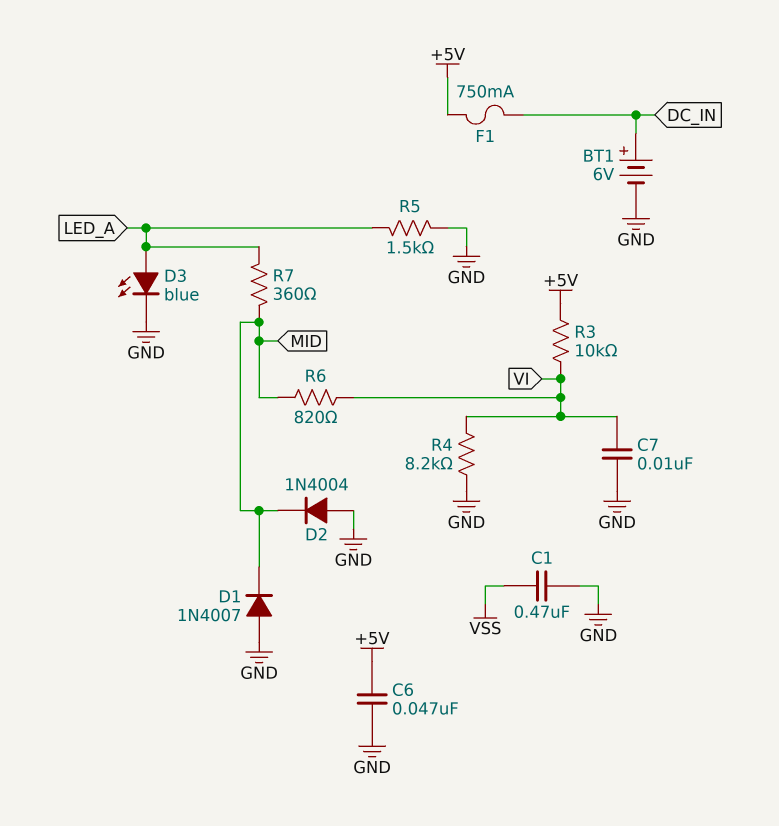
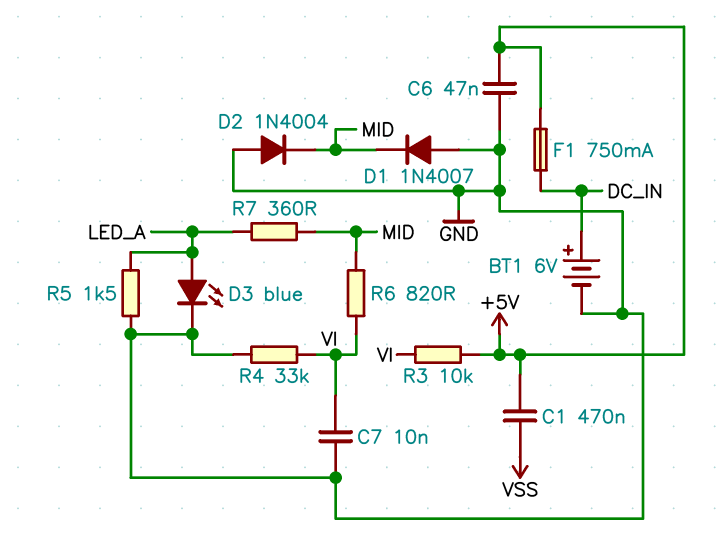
C1: 470nF (GND, VSS) -> 470nF (+5V, VSS)
R4: 8.2k (GND, VI) -> 33k (GND, VI)

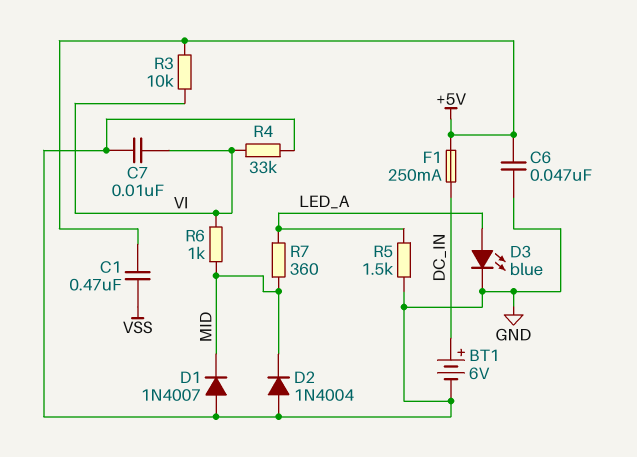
F1: 750mA (+5V, DC_IN) -> 250mA (+5V, DC_IN)
R6: 820 (MID, VI) -> 1k (MID, VI)

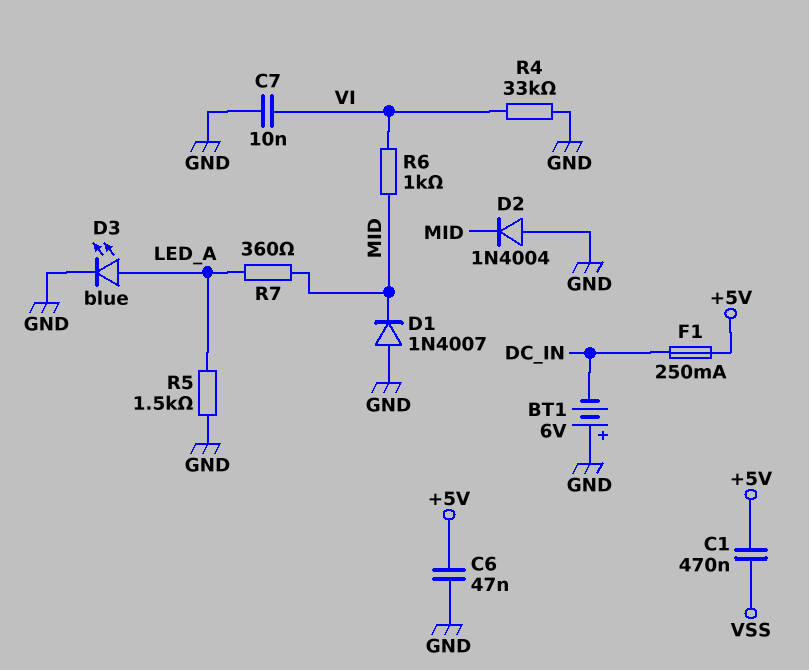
BT1: 6V (plus DC_IN, minus GND) -> 6V (plus GND, minus DC_IN)
R3: 10k (+5V, VI) -> none

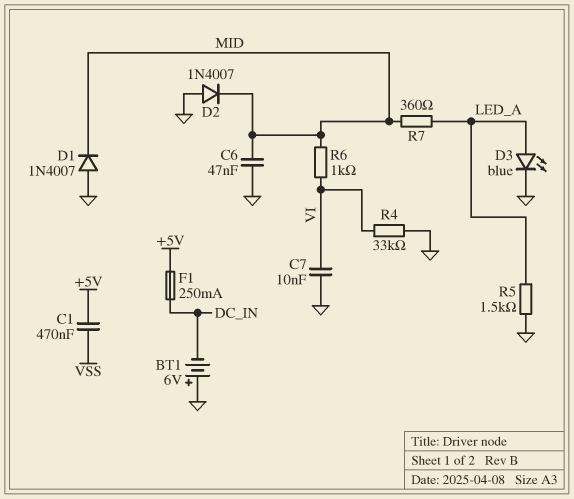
C6: 47nF (+5V, GND) -> 47nF (GND, MID)
D2: diode 1N4004 (A GND, K MID) -> diode 1N4007 (A GND, K MID)

